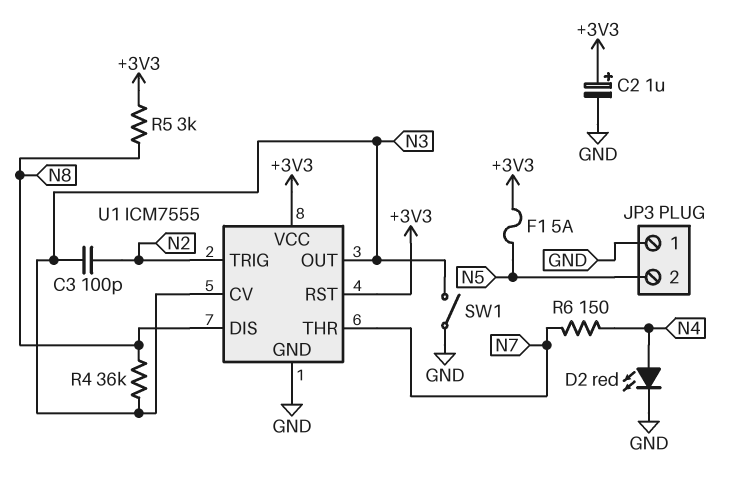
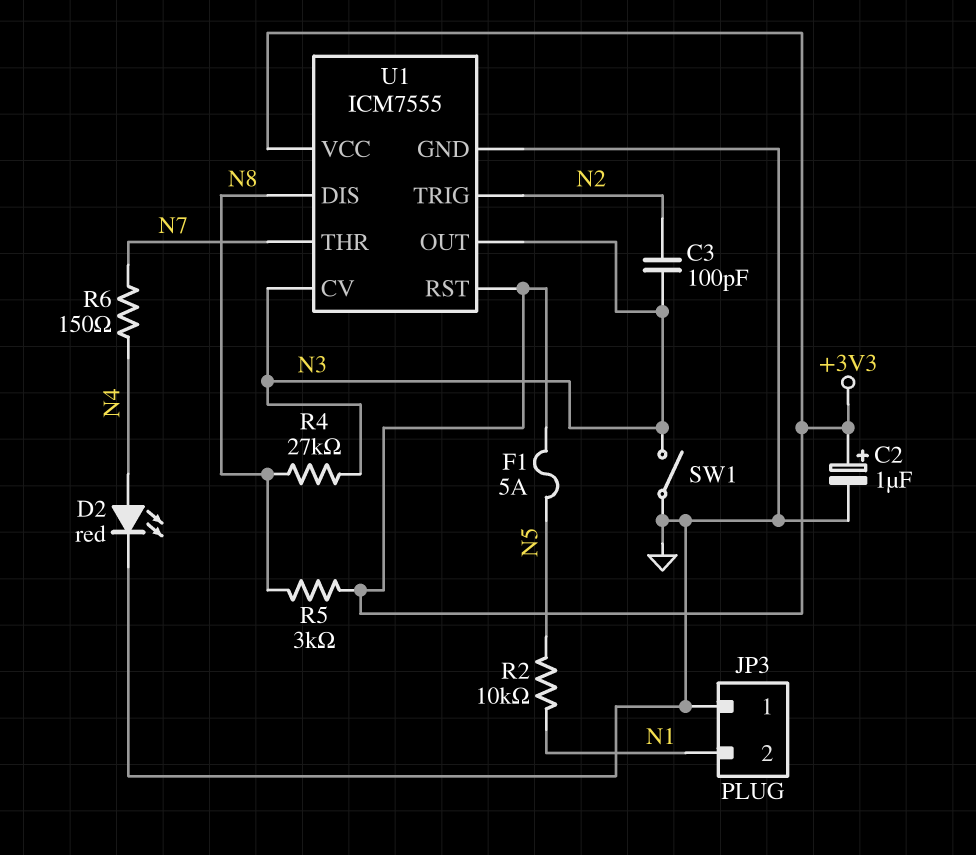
JP3 pin 2: N5 -> N1
R2: none -> 10k (N1, N5)
R4: 36k (N3, N8) -> 27k (N3, N8)

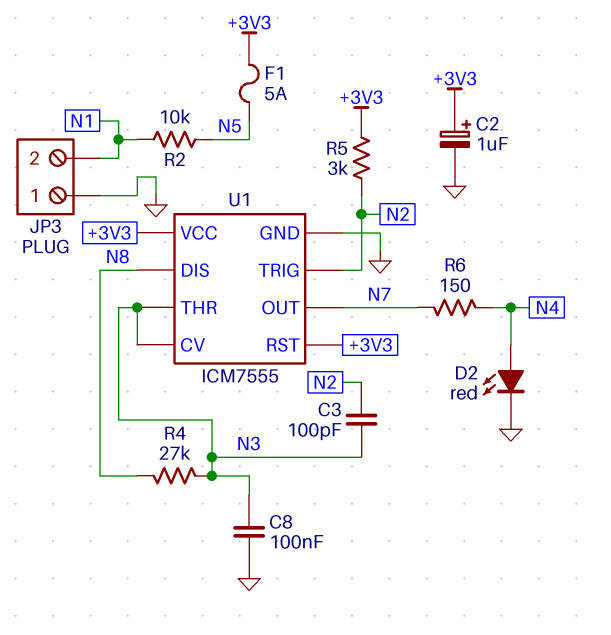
C8: none -> 100nF (GND, N3)
R5: 3k (+3V3, N8) -> 3k (+3V3, N2)
SW1: switch (GND, N3) -> none
U1 pin OUT: N3 -> N7
U1 pin THR: N7 -> N3

